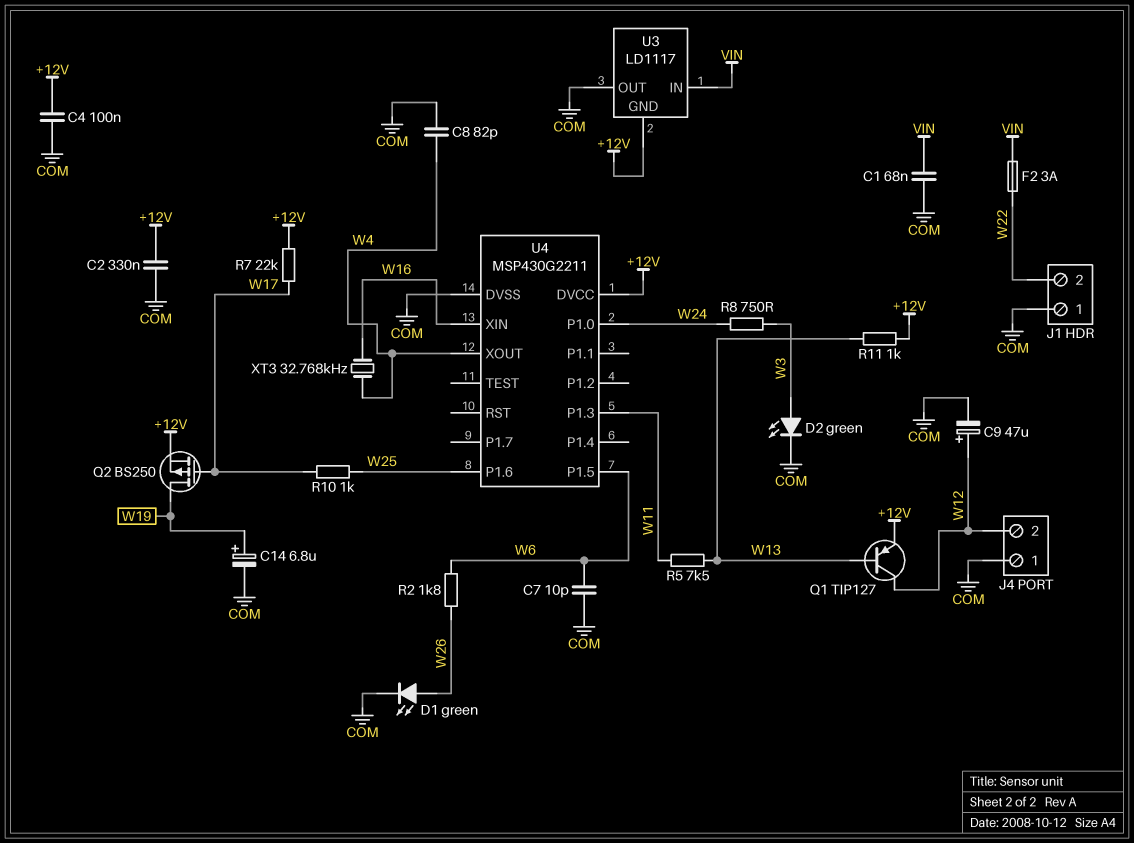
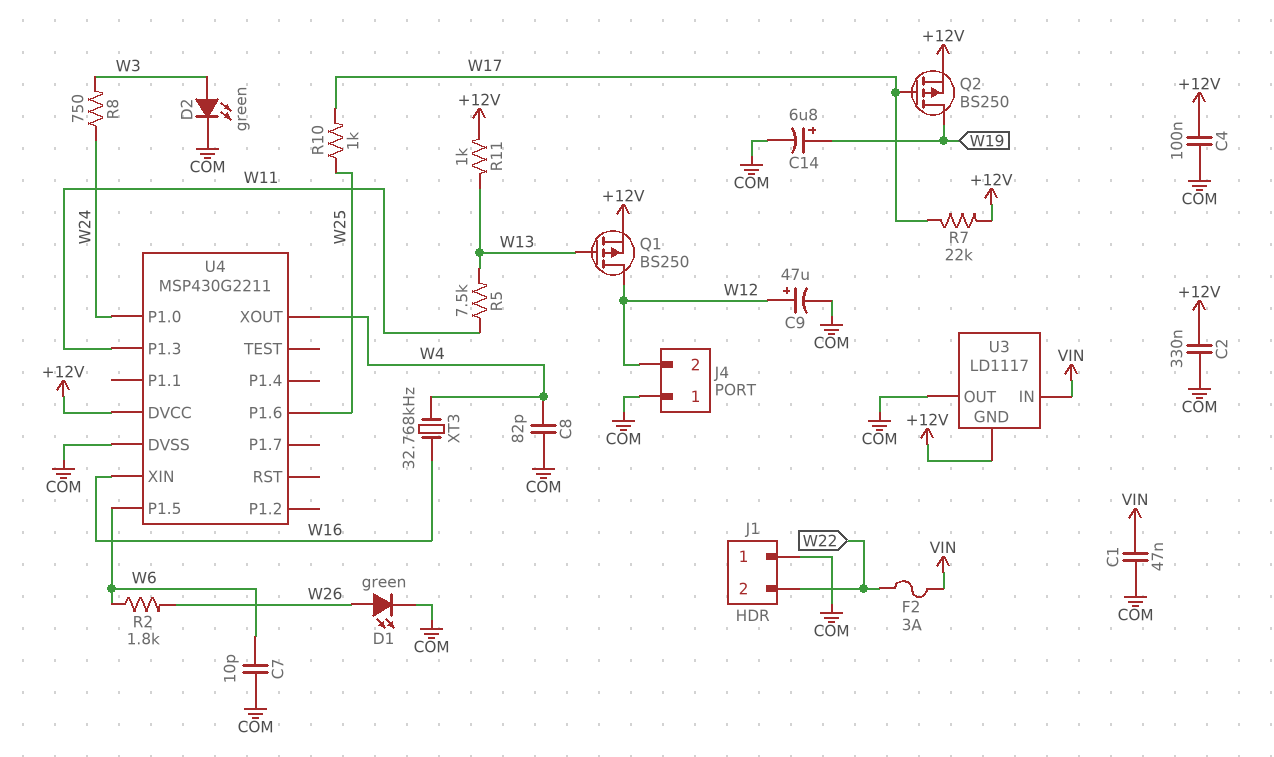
C1: 68nF (COM, VIN) -> 47nF (COM, VIN)
Q1: PNP TIP127 (B W13, C W12, E +12V) -> PMOS BS250 (G W13, D W12, S +12V)

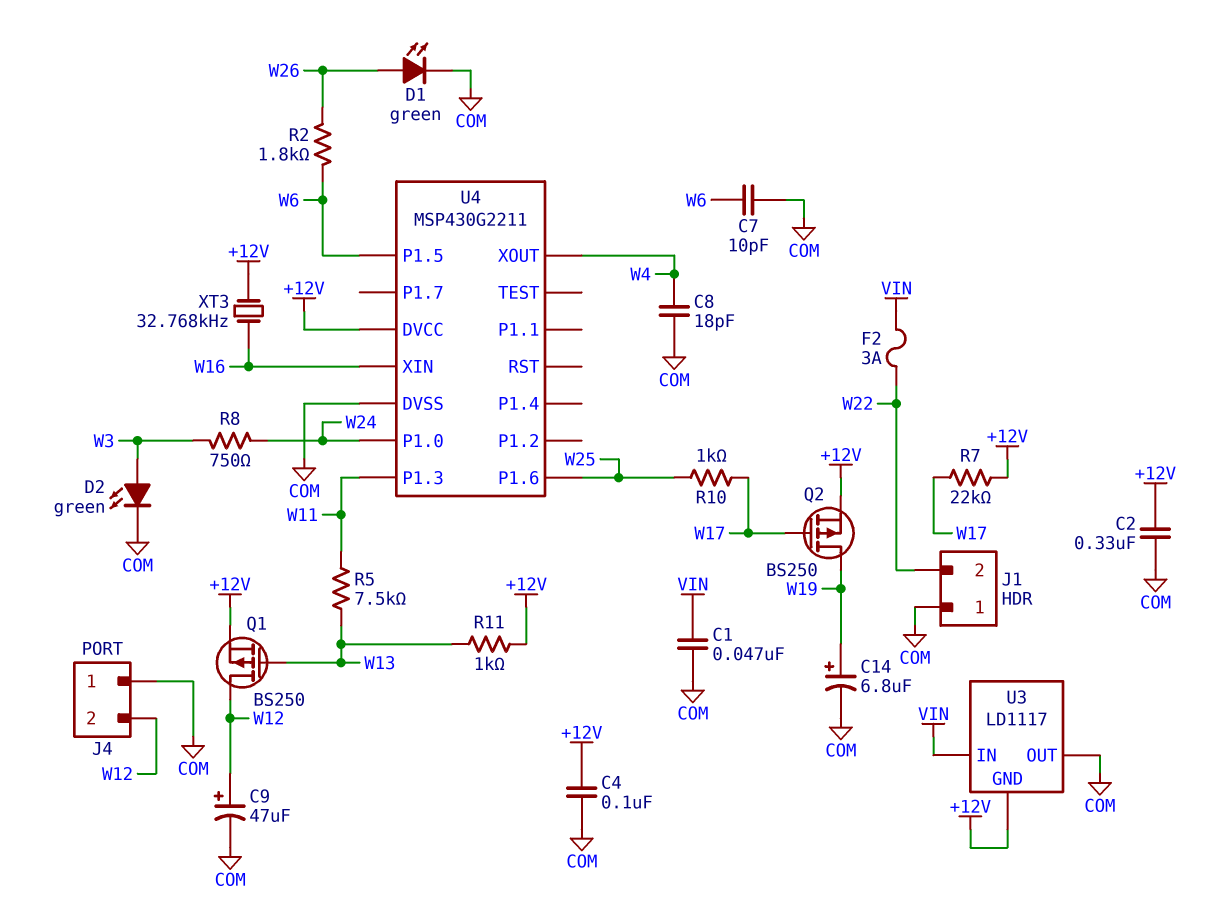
C8: 82pF (COM, W4) -> 18pF (COM, W4)
XT3: 32.768kHz (W4, W16) -> 32.768kHz (+12V, W16)

